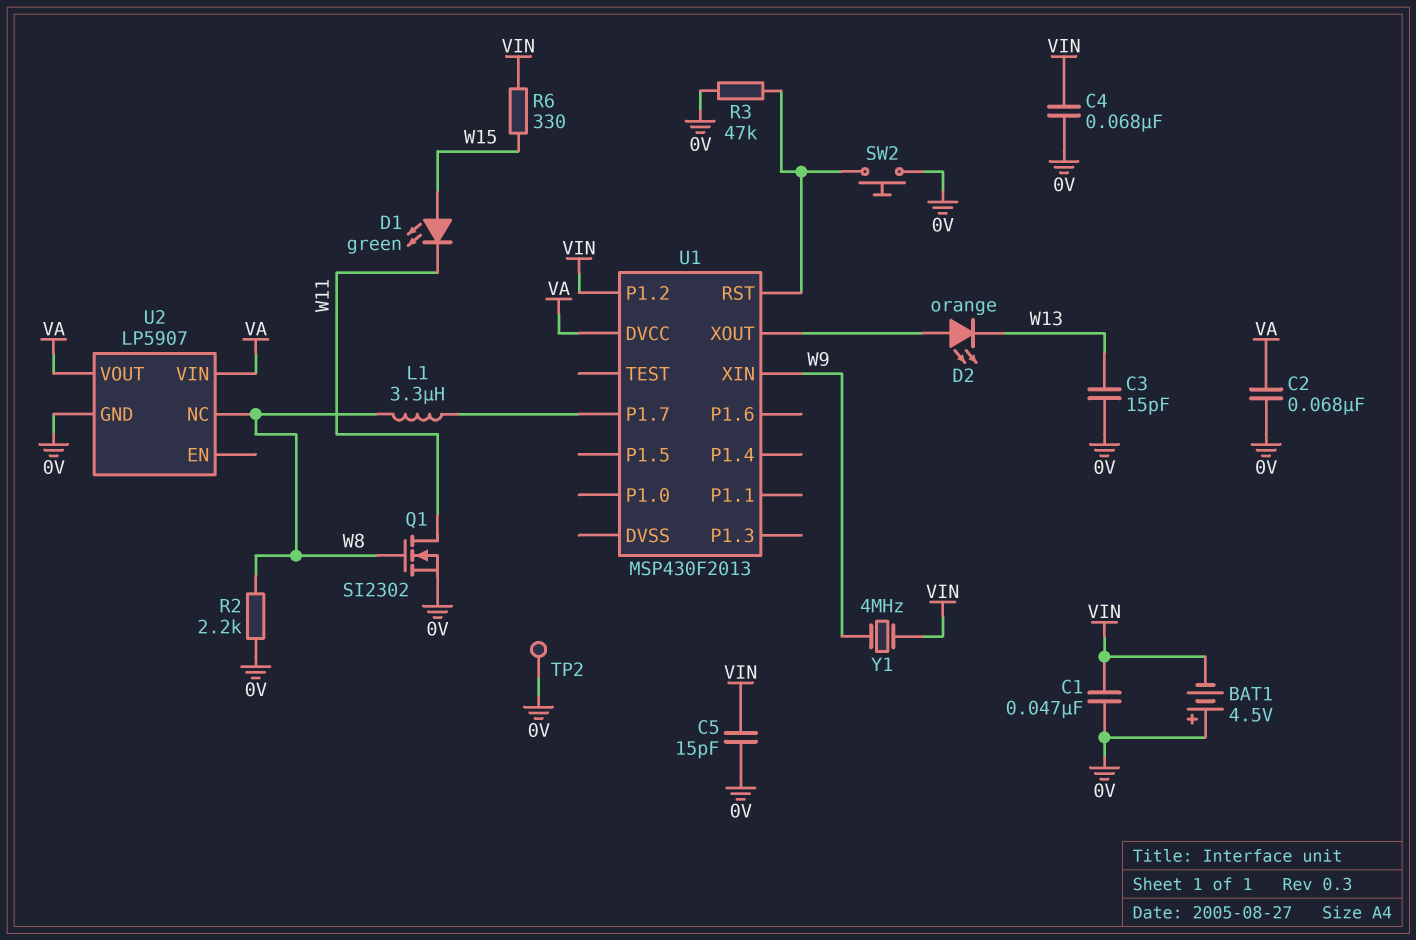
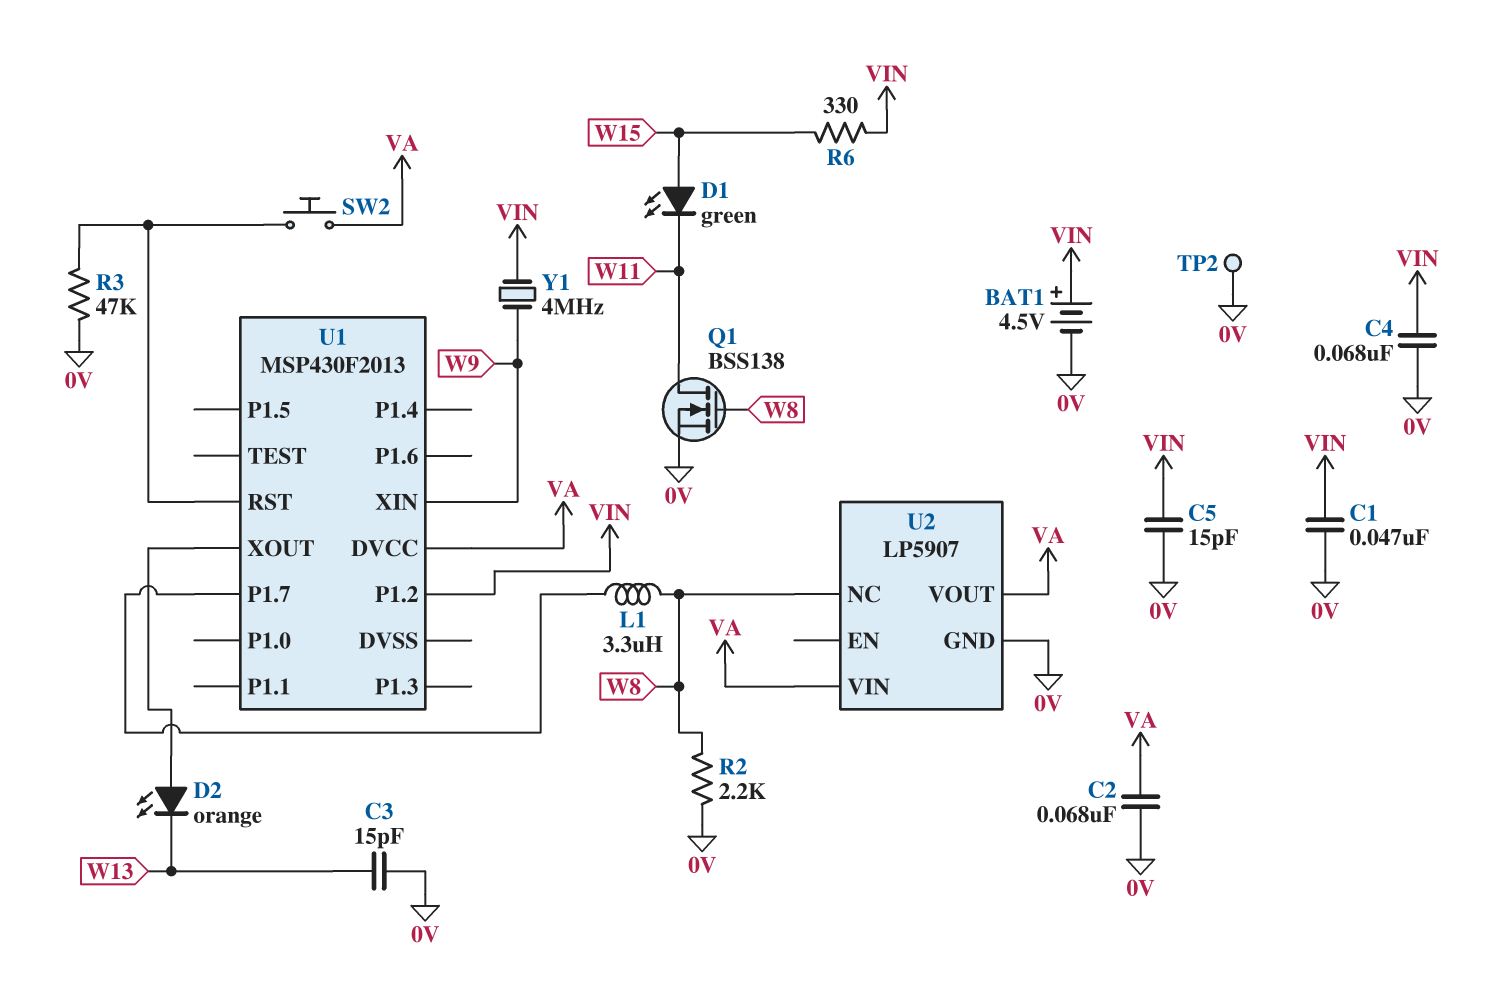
BAT1: 4.5V (plus 0V, minus VIN) -> 4.5V (plus VIN, minus 0V)
Q1: NMOS SI2302 (G W8, D W11, S 0V) -> NMOS BSS138 (G W8, D W11, S 0V)
SW2: button (0V, U1/RST) -> button (U1/RST, VA)

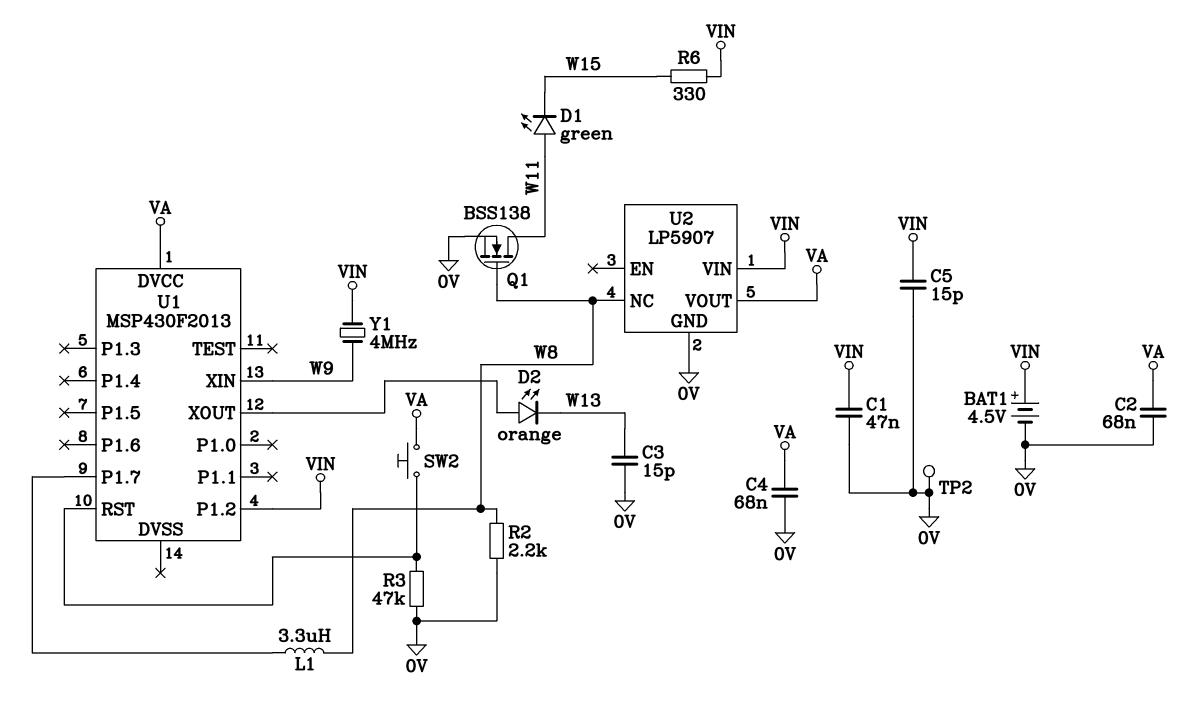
C4: 68nF (0V, VIN) -> 68nF (0V, VA)
D1: LED green (A W15, K W11) -> LED green (A W11, K W15)
U2 pin VIN: VA -> VIN

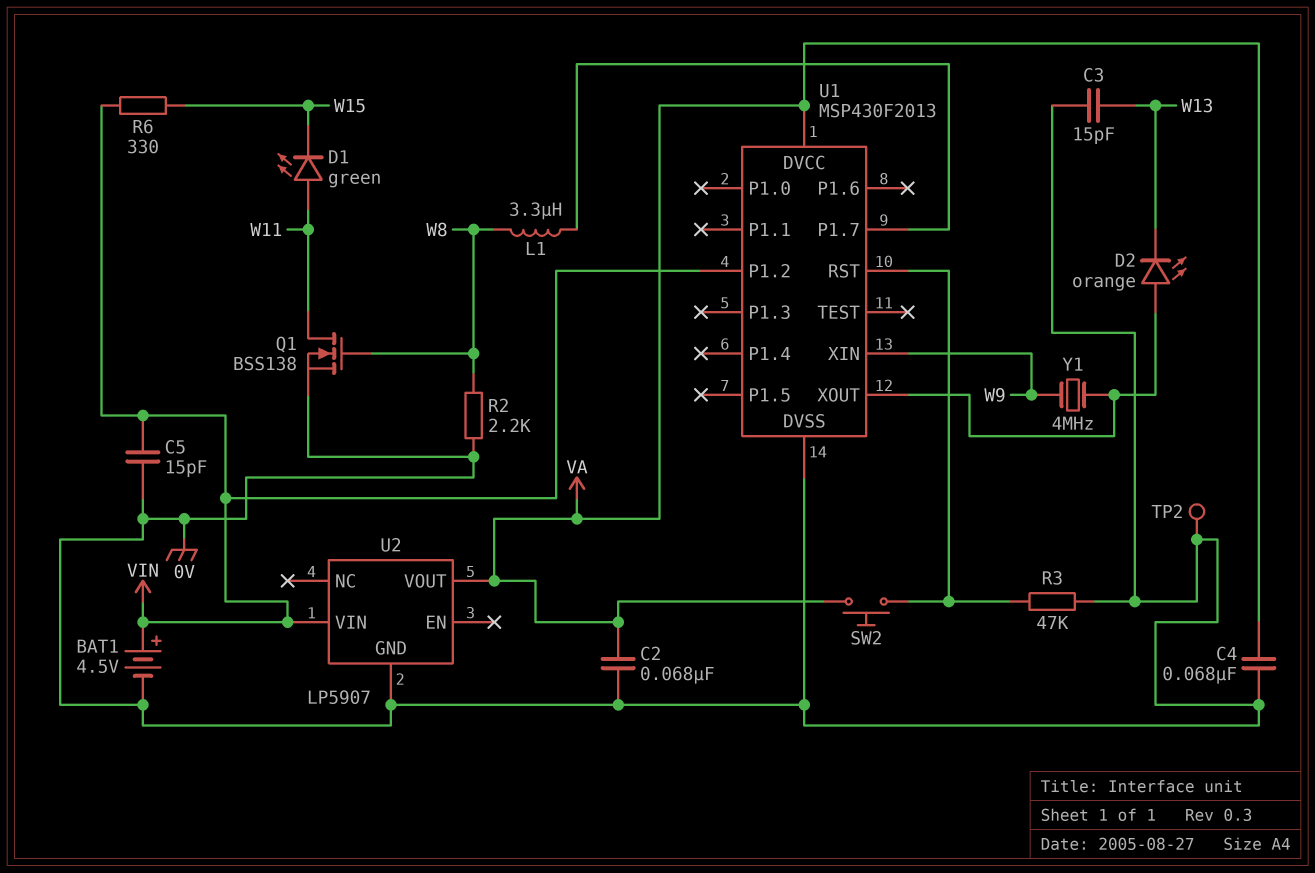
C1: 47nF (0V, VIN) -> none
U1 pin DVSS: none -> 0V
U2 pin NC: W8 -> none
Y1: 4MHz (VIN, W9) -> 4MHz (U1/XOUT, W9)

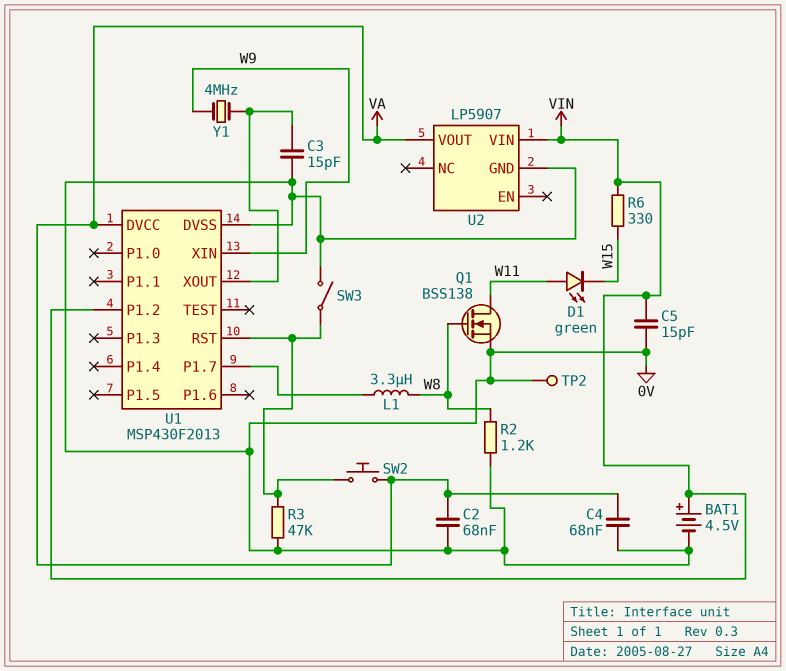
C3: 15pF (0V, W13) -> 15pF (0V, U1/XOUT)
D2: LED orange (A U1/XOUT, K W13) -> none
R2: 2.2k (0V, W8) -> 1.2k (0V, W8)
SW3: none -> switch (0V, U1/RST)

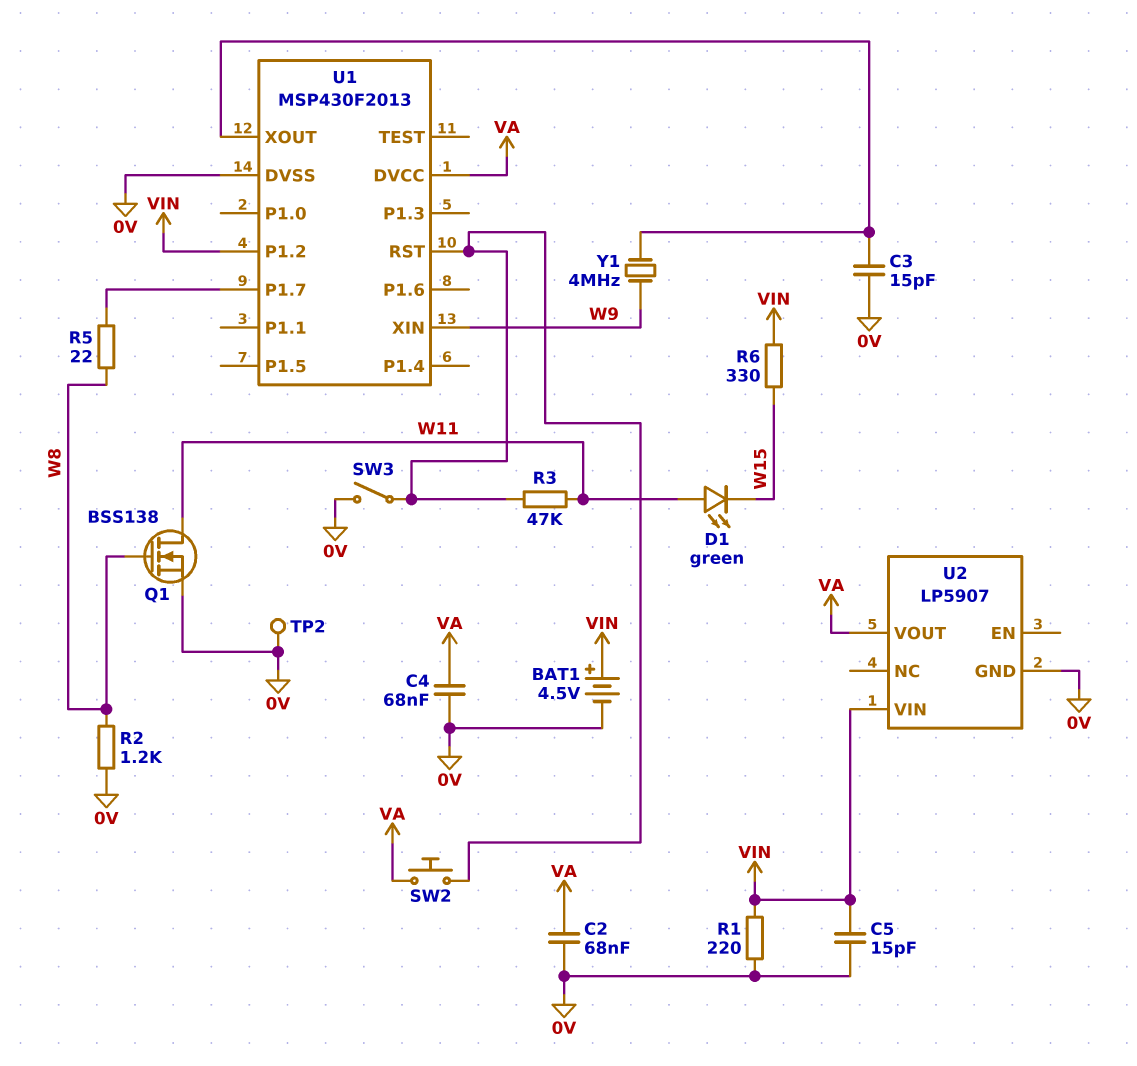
L1: 3.3uH (U1/P1.7, W8) -> none
R1: none -> 220 (0V, VIN)
R3: 47k (0V, U1/RST) -> 47k (U1/RST, W11)
R5: none -> 22 (U1/P1.7, W8)

